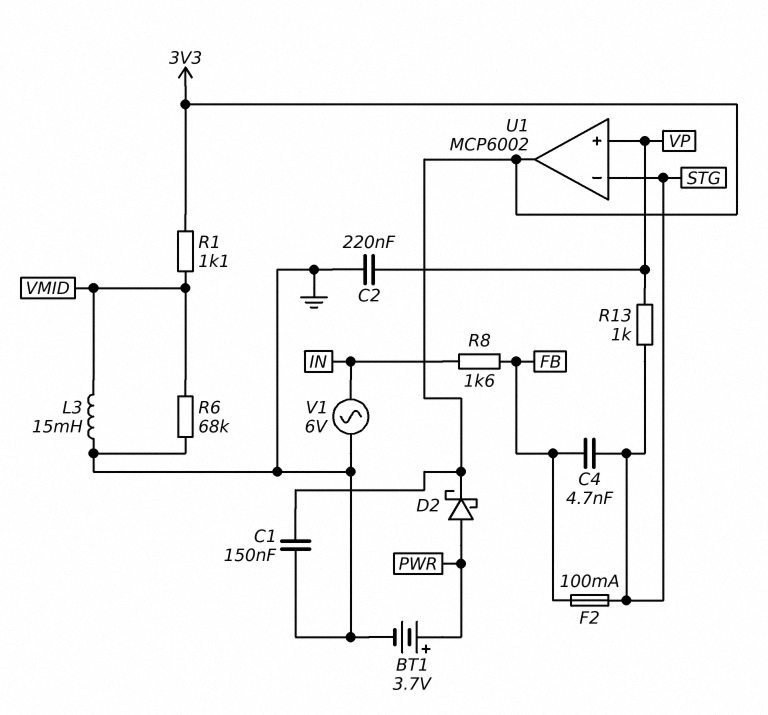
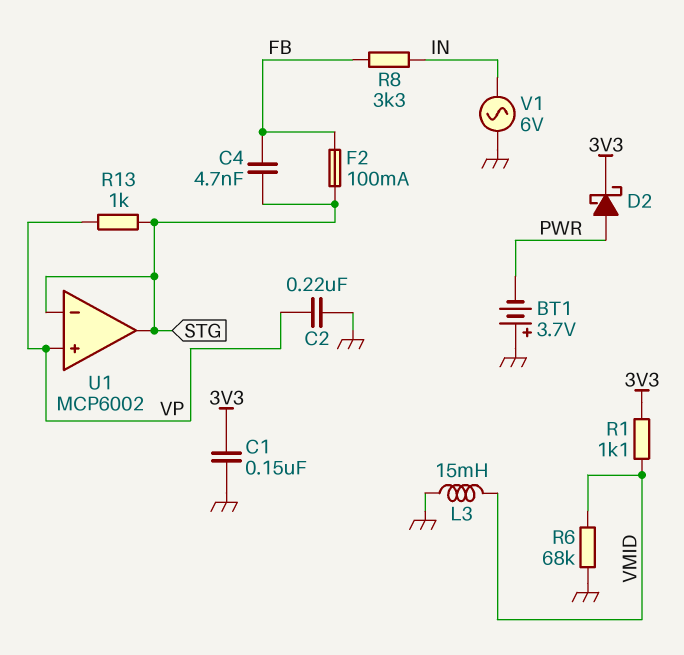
BT1: 3.7V (plus PWR, minus GND) -> 3.7V (plus GND, minus PWR)
R8: 1.6k (FB, IN) -> 3.3k (FB, IN)
U1 pin out: 3V3 -> STG

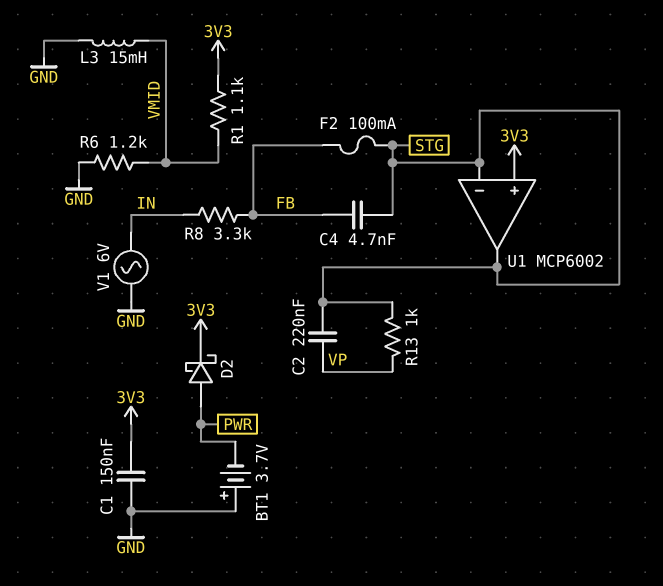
C2: 220nF (GND, VP) -> 220nF (STG, VP)
R6: 68k (GND, VMID) -> 1.2k (GND, VMID)
U1 pin in+: VP -> 3V3

